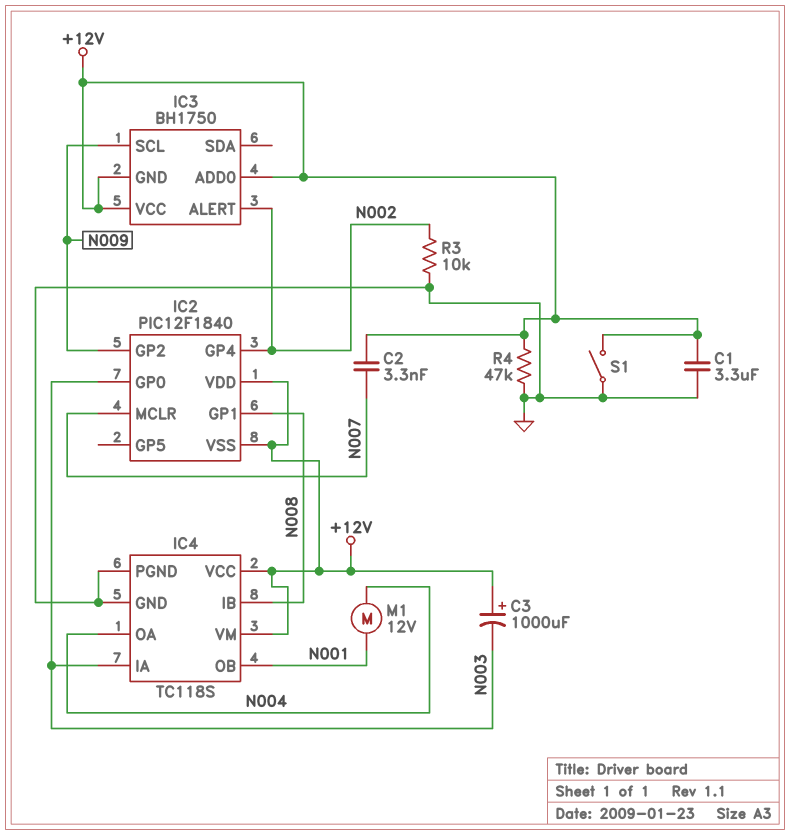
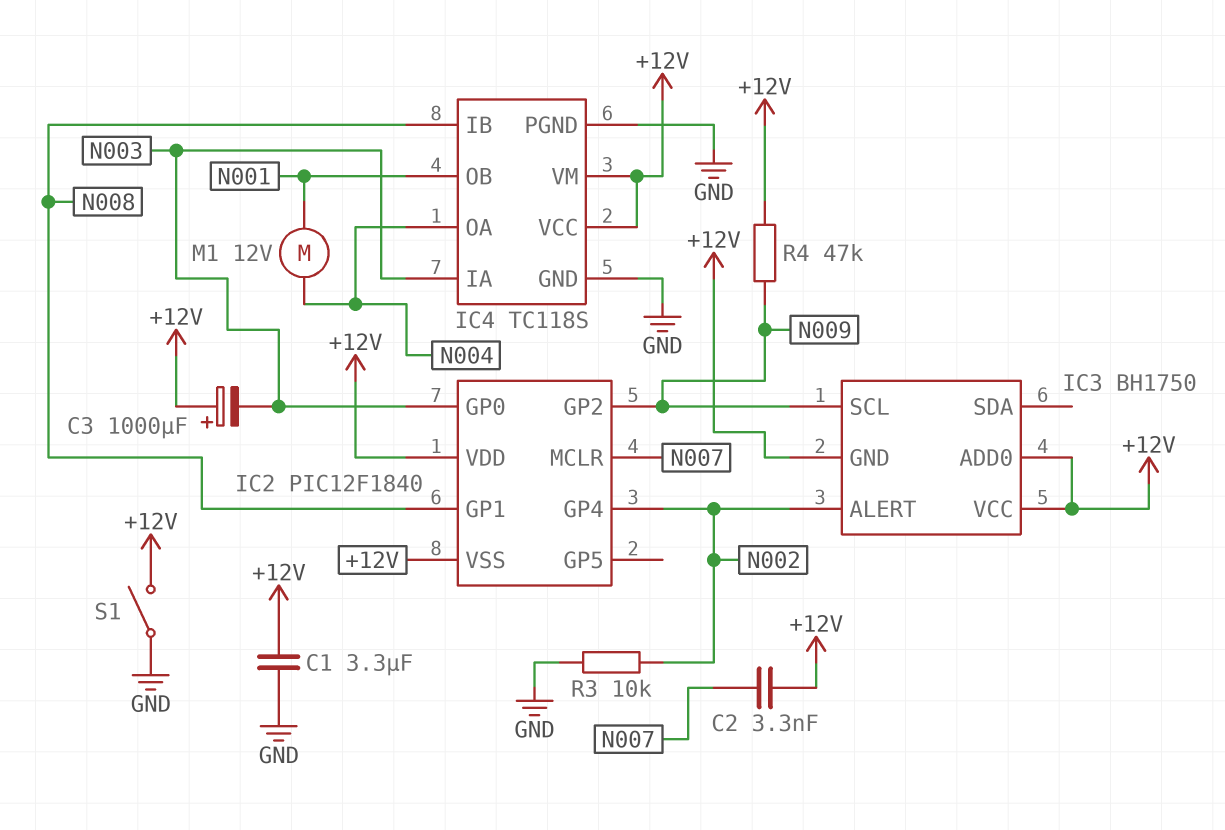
R4: 47k (+12V, GND) -> 47k (+12V, N009)

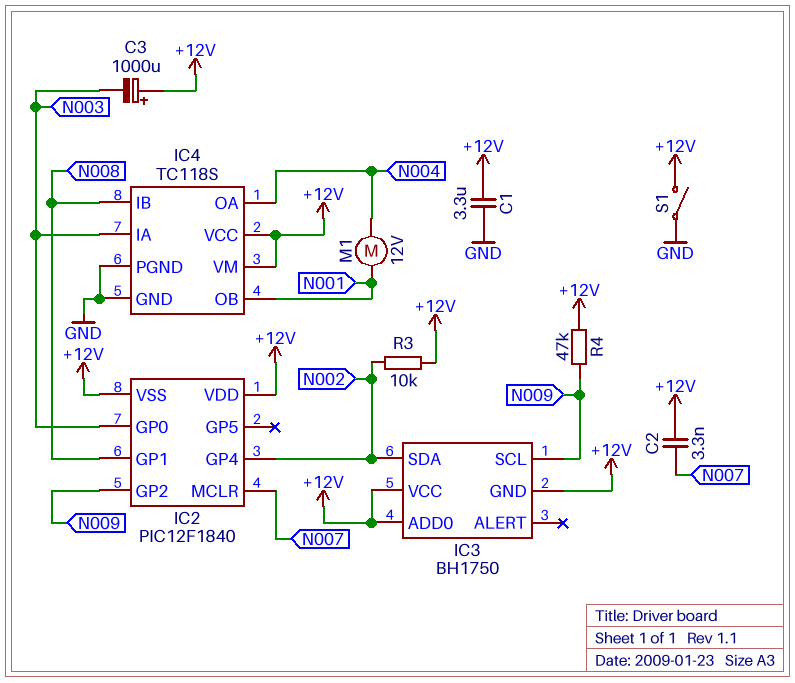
IC3 pin ALERT: N002 -> none
IC3 pin SDA: none -> N002
R3: 10k (GND, N002) -> 10k (+12V, N002)

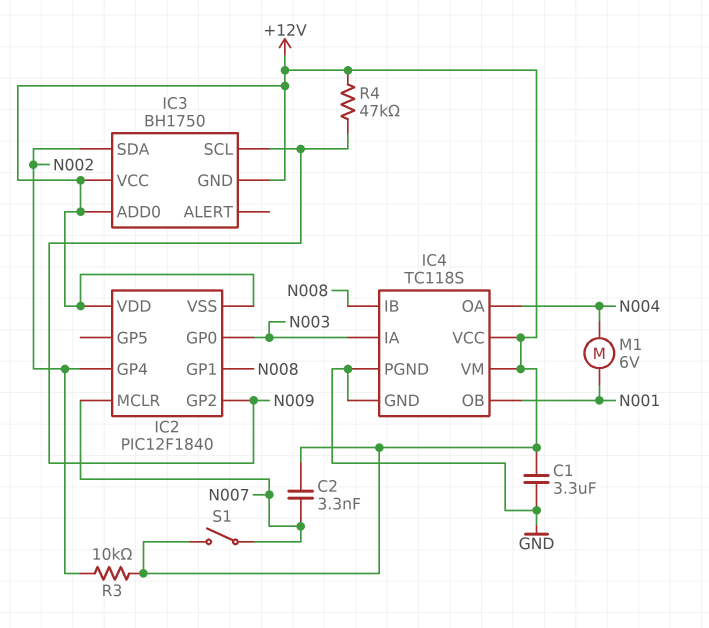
C3: 1000uF (plus +12V, minus N003) -> none
M1: motor 12V (N001, N004) -> motor 6V (N001, N004)
S1: switch (+12V, GND) -> switch (+12V, N007)

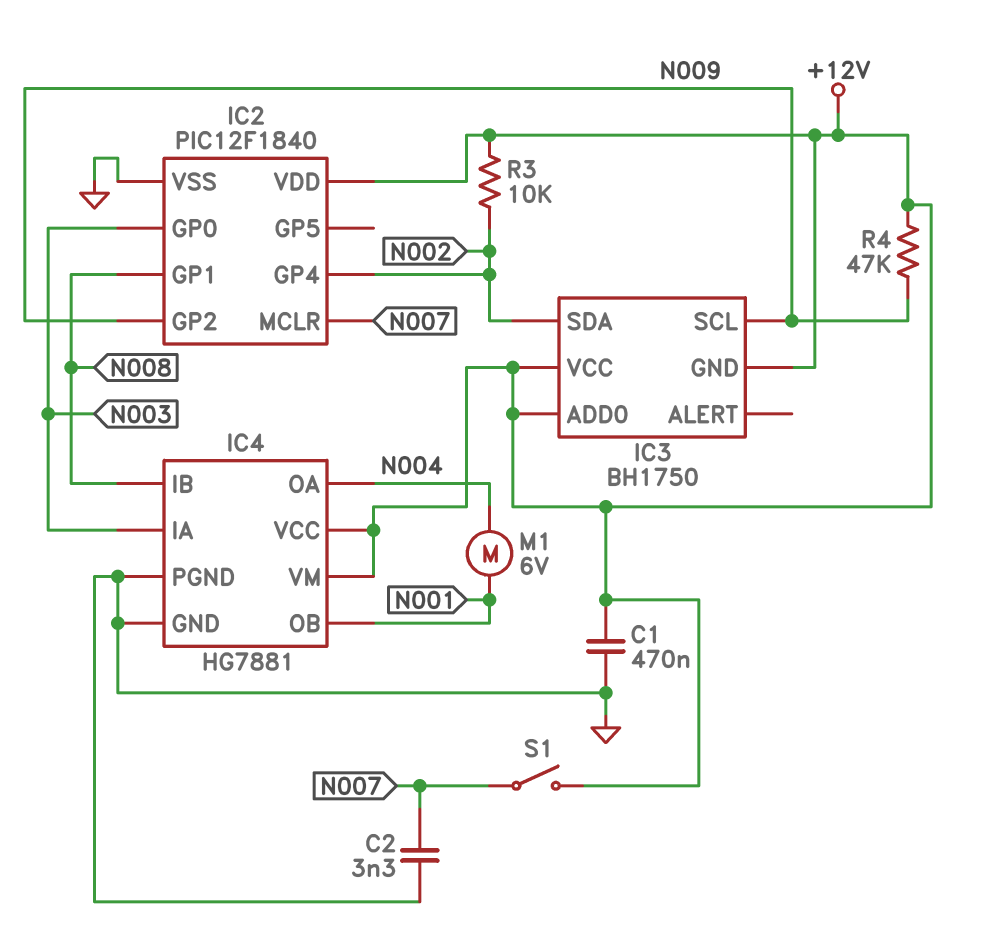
C1: 3.3uF (+12V, GND) -> 470nF (+12V, GND)
C2: 3.3nF (+12V, N007) -> 3.3nF (GND, N007)
IC2 pin VSS: +12V -> GND
IC4: TC118S -> HG7881

